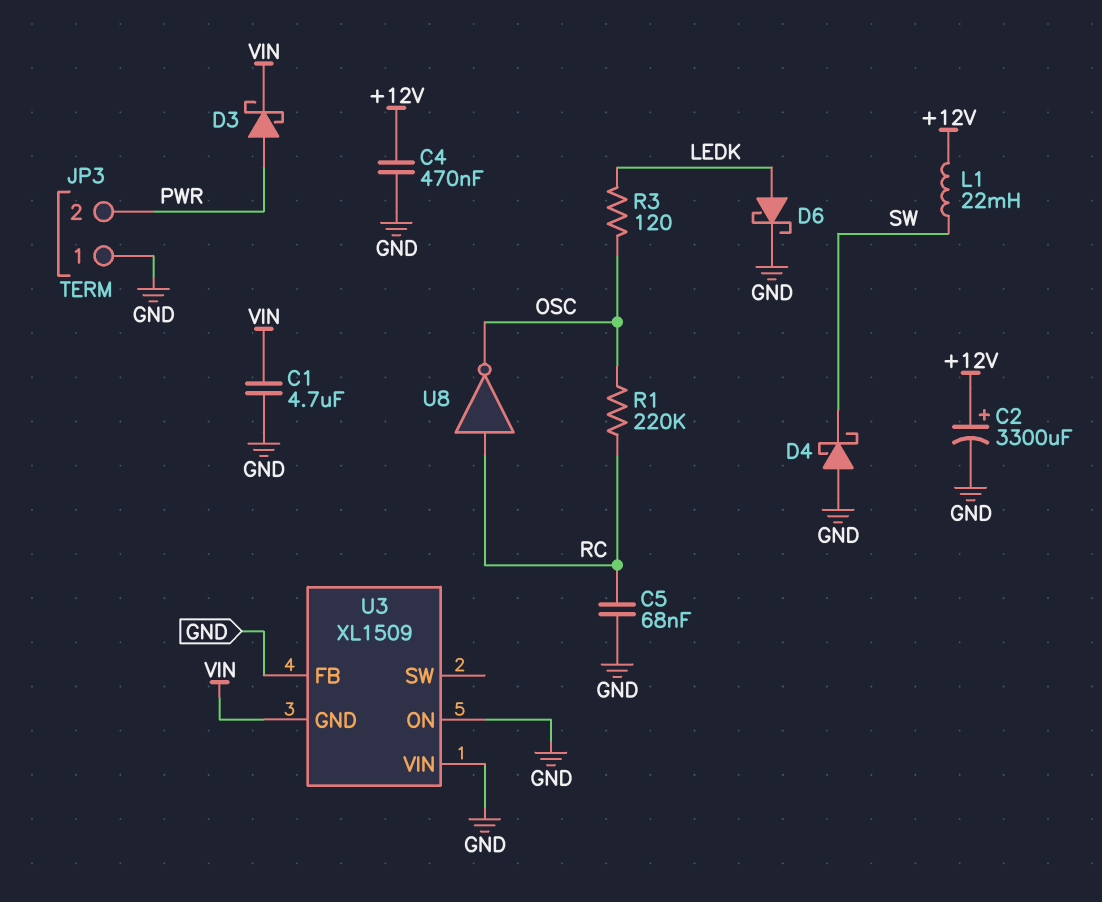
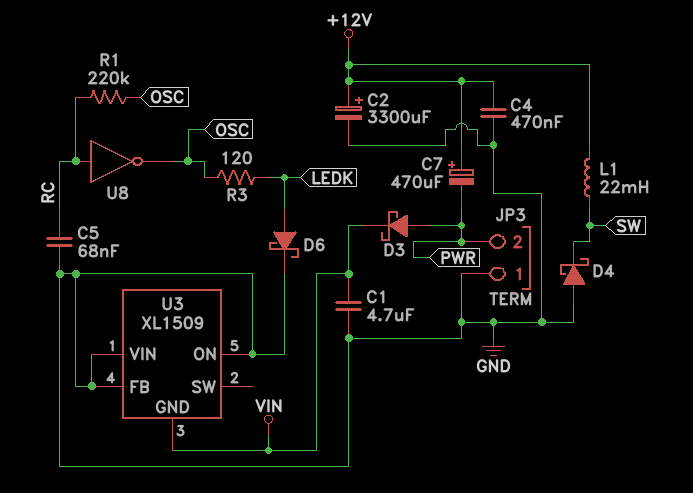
C7: none -> 470uF (plus +12V, minus PWR)

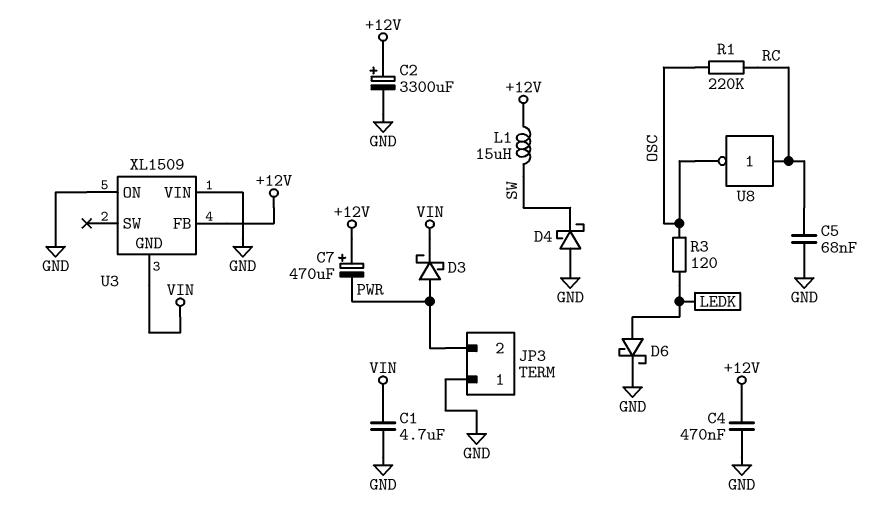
L1: 22mH (+12V, SW) -> 15uH (+12V, SW)
U3 pin FB: GND -> +12V

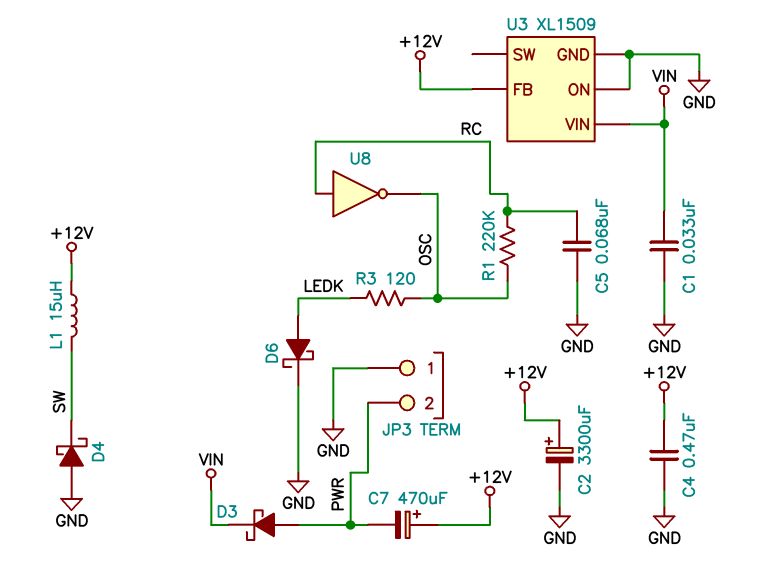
C1: 4.7uF (GND, VIN) -> 33nF (GND, VIN)
U3 pin GND: VIN -> GND
U3 pin VIN: GND -> VIN

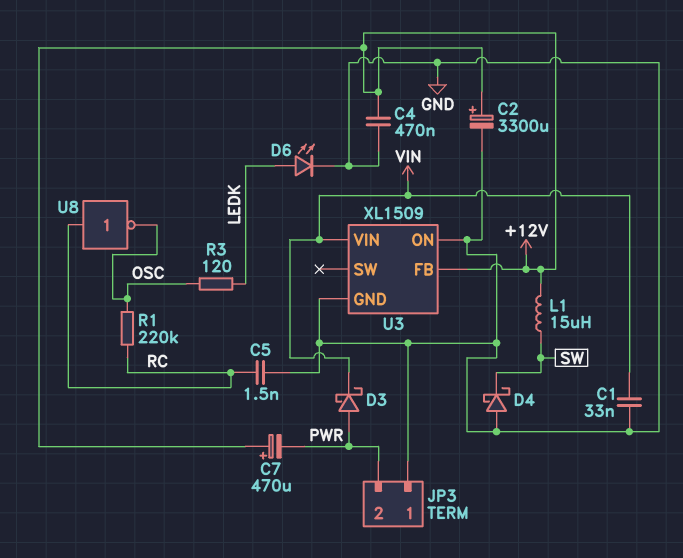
C5: 68nF (GND, RC) -> 1.5nF (GND, RC)
D6: schottky (A LEDK, K GND) -> LED (A LEDK, K GND)

